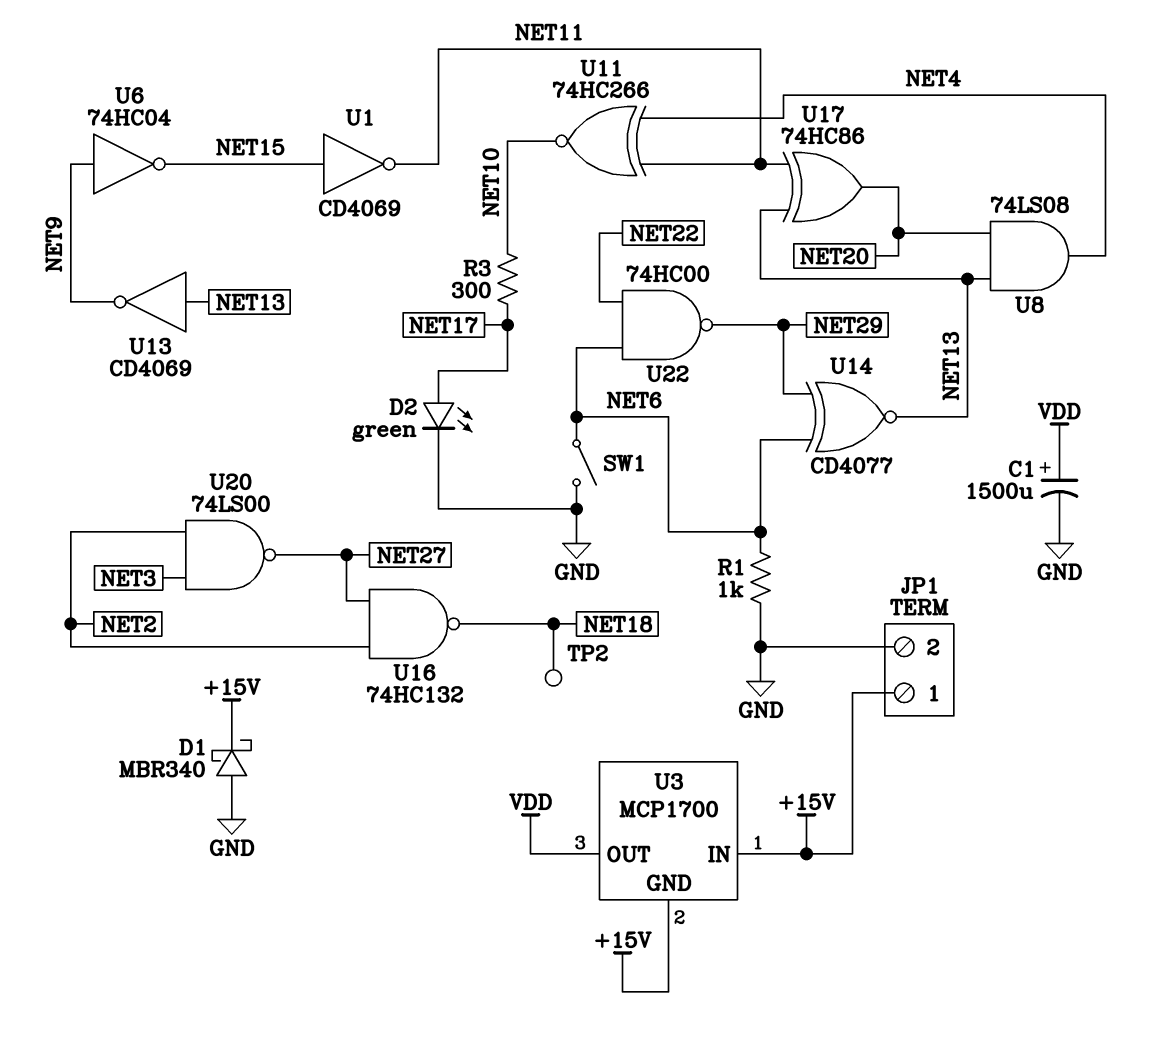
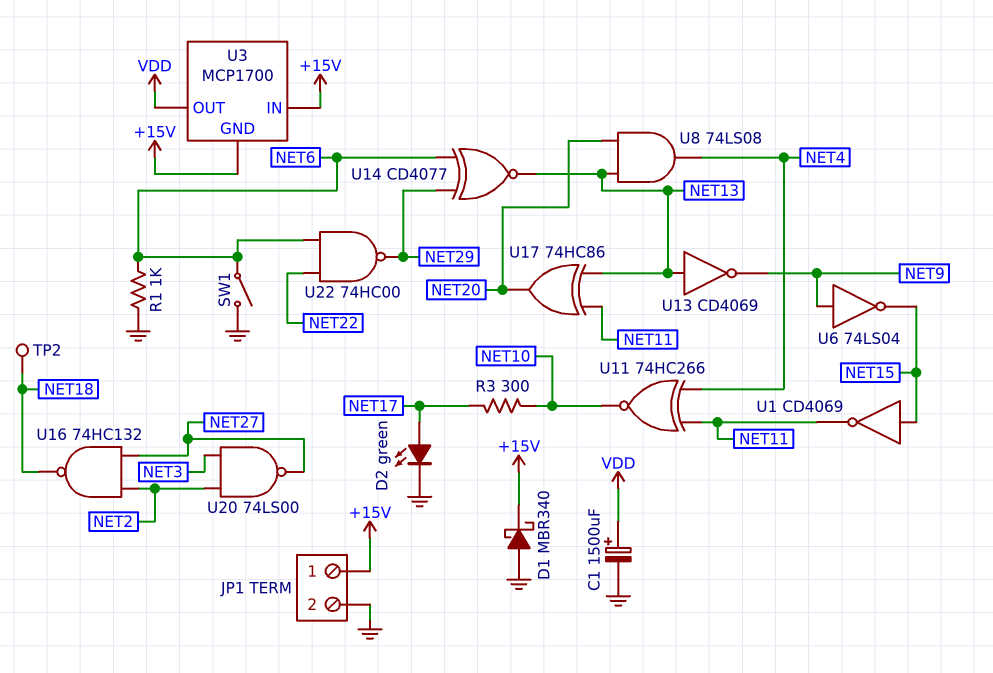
U6: NOT 74HC04 (in NET9, out NET15) -> NOT 74LS04 (in NET9, out NET15)

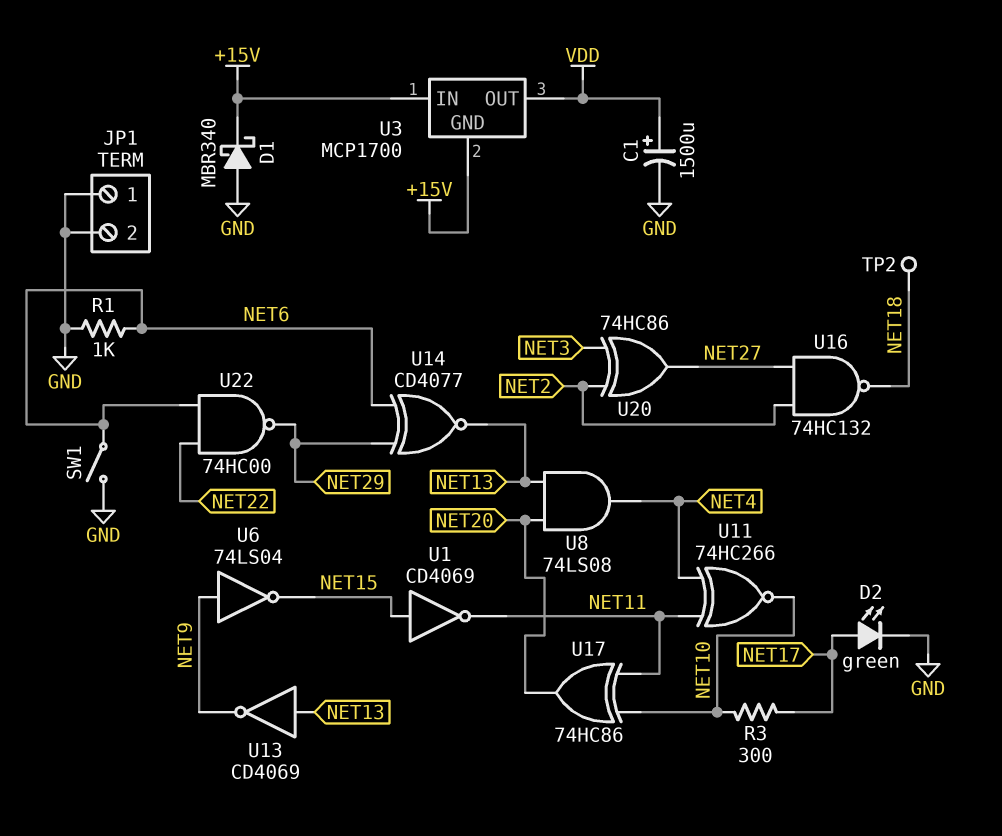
JP1 pin 1: +15V -> GND
U17: XOR 74HC86 (in NET11, in NET13, out NET20) -> XOR 74HC86 (in NET10, in NET11, out NET20)
U20: NAND 74LS00 (in NET2, in NET3, out NET27) -> XOR 74HC86 (in NET2, in NET3, out NET27)

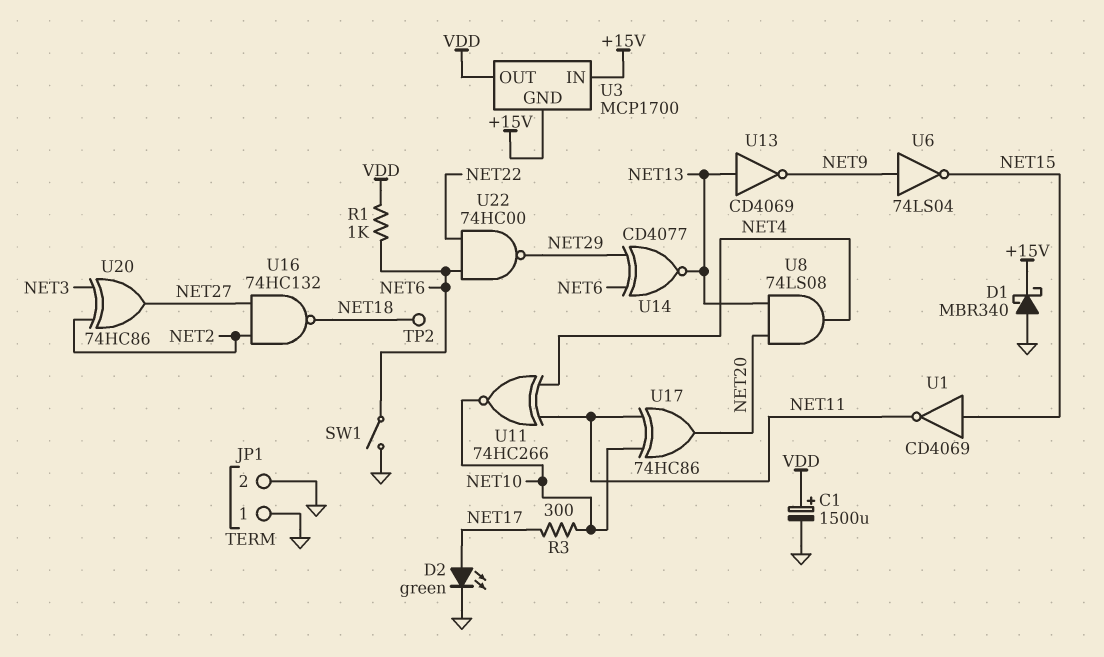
R1: 1k (GND, NET6) -> 1k (NET6, VDD)

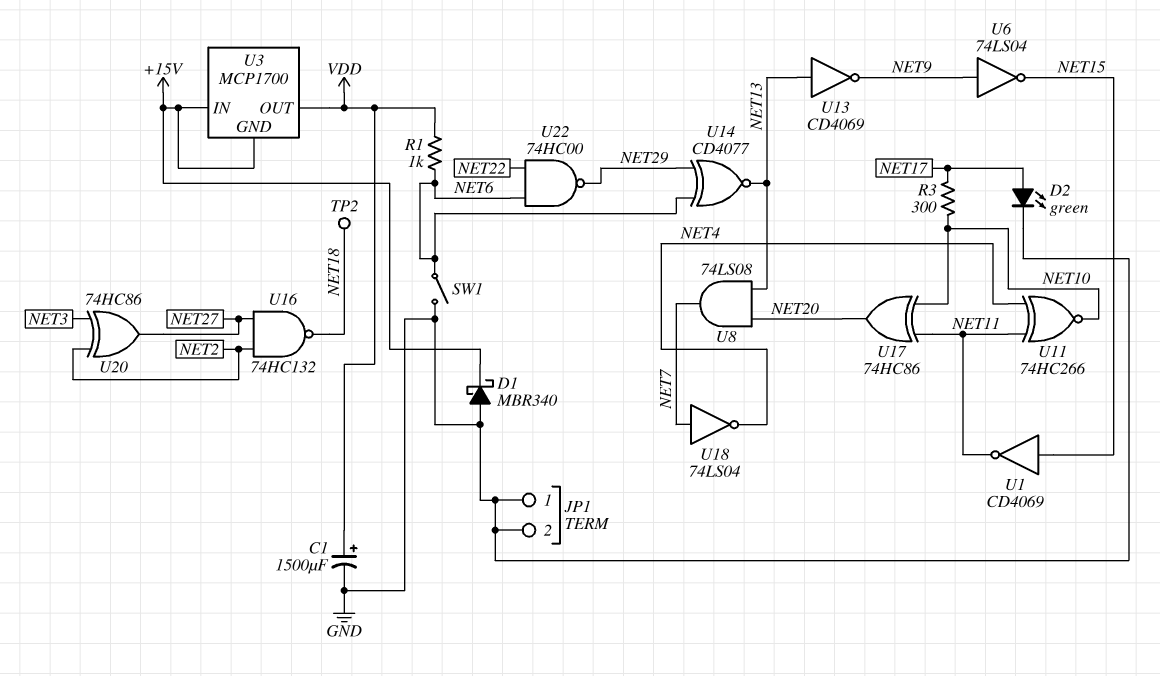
U8: AND 74LS08 (in NET13, in NET20, out NET4) -> AND 74LS08 (in NET13, in NET20, out NET7)
U18: none -> NOT 74LS04 (in NET7, out NET4)

